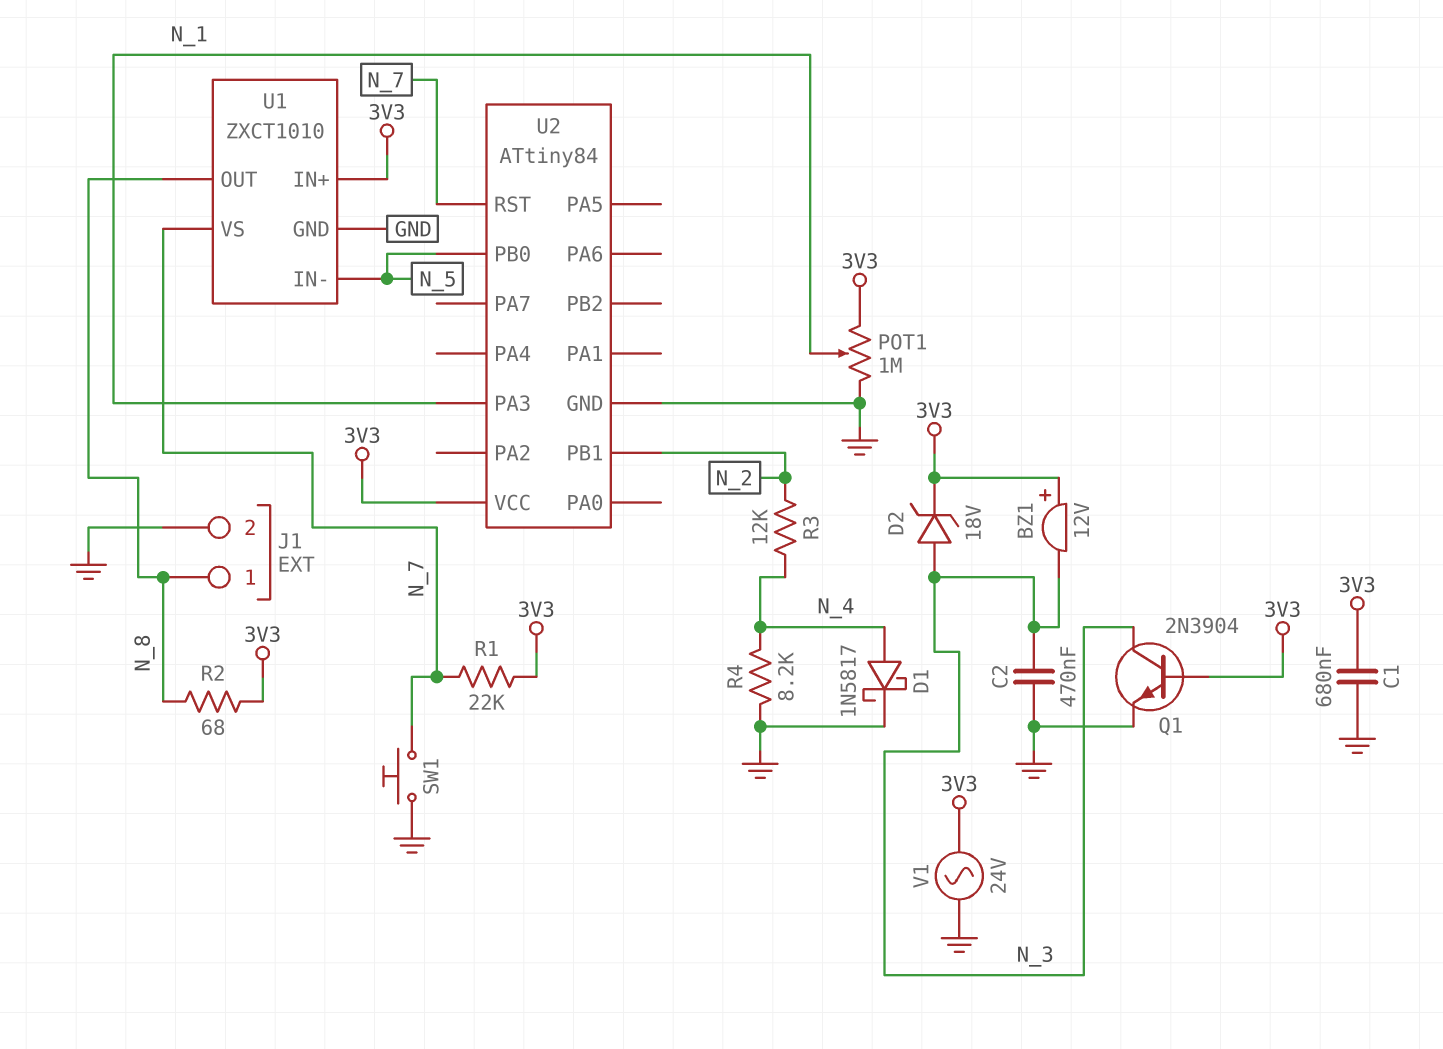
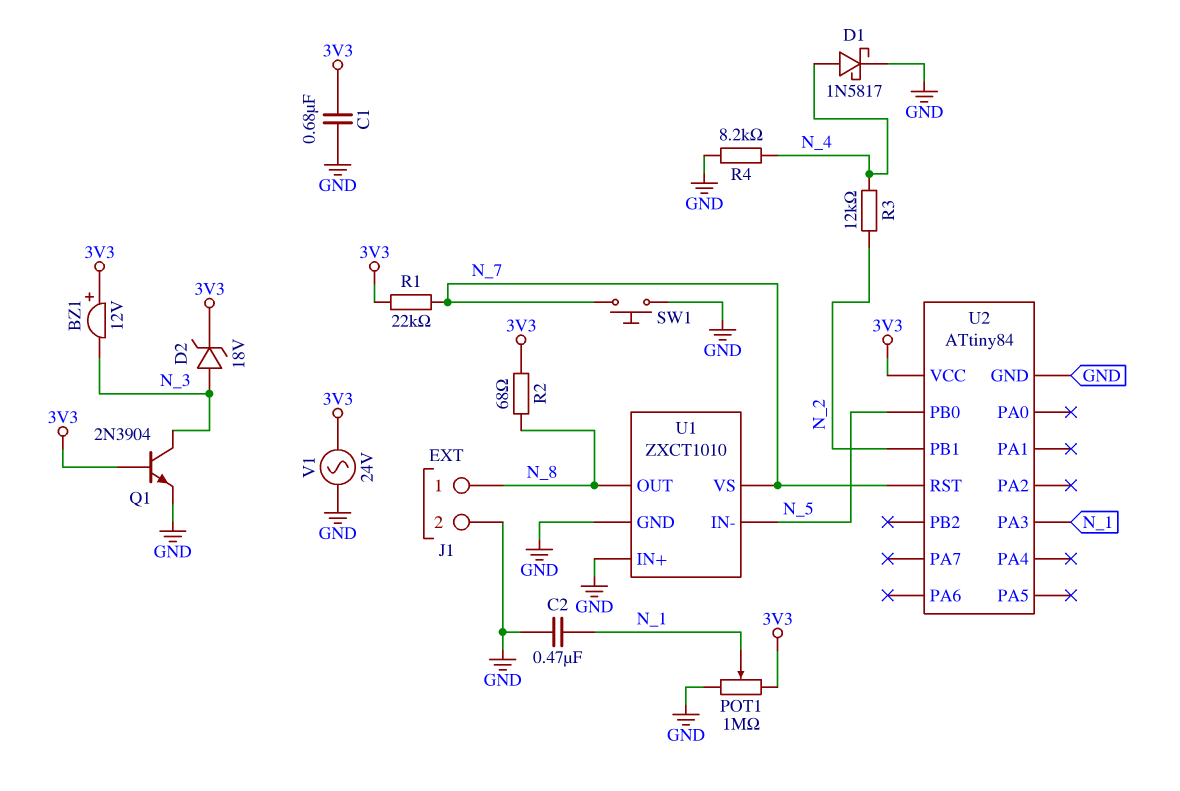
C2: 470nF (GND, N_3) -> 470nF (GND, N_1)
U1 pin IN+: 3V3 -> GND

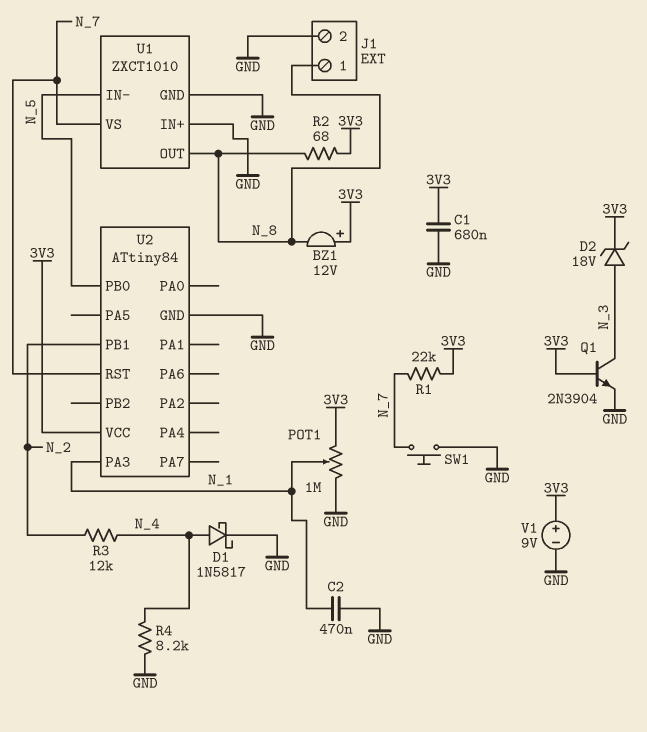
BZ1: buzzer 12V (plus 3V3, minus N_3) -> buzzer 12V (plus 3V3, minus N_8)
V1: AC 24V (3V3, GND) -> 9V (plus 3V3, minus GND)

